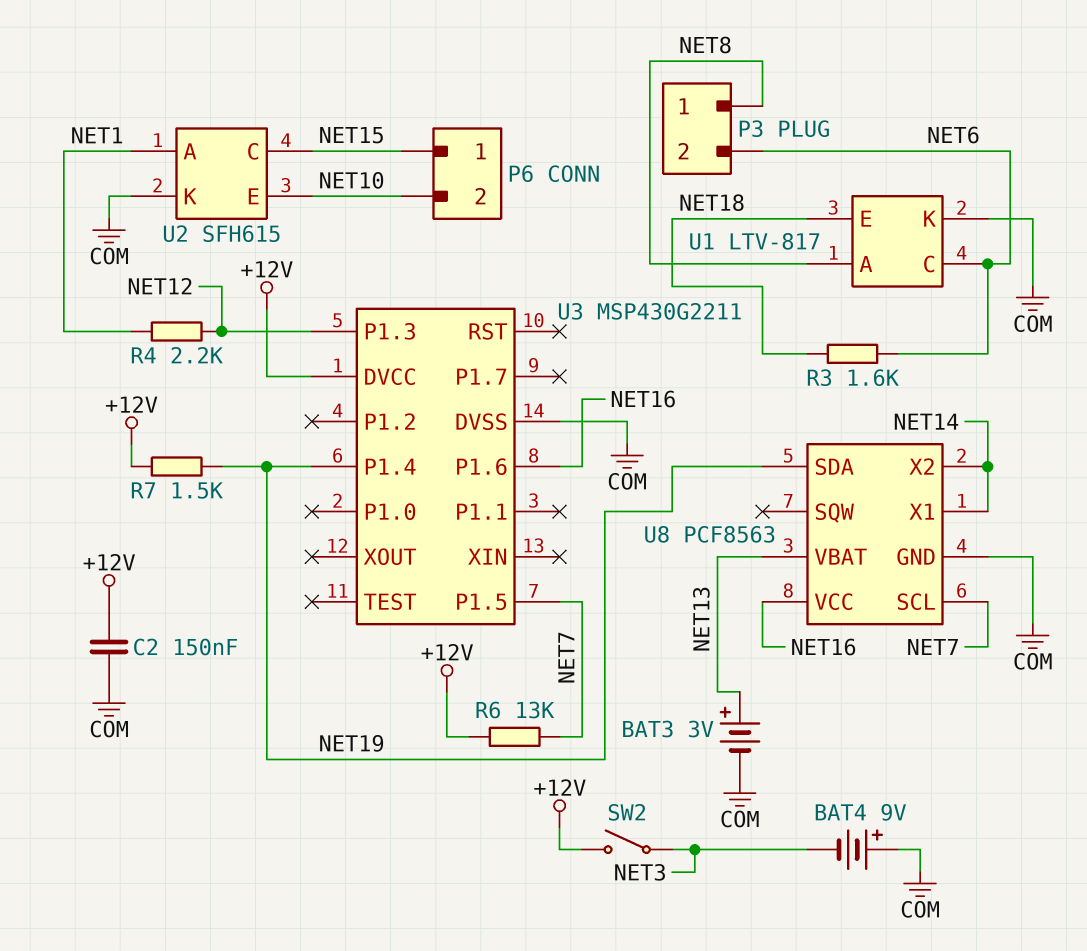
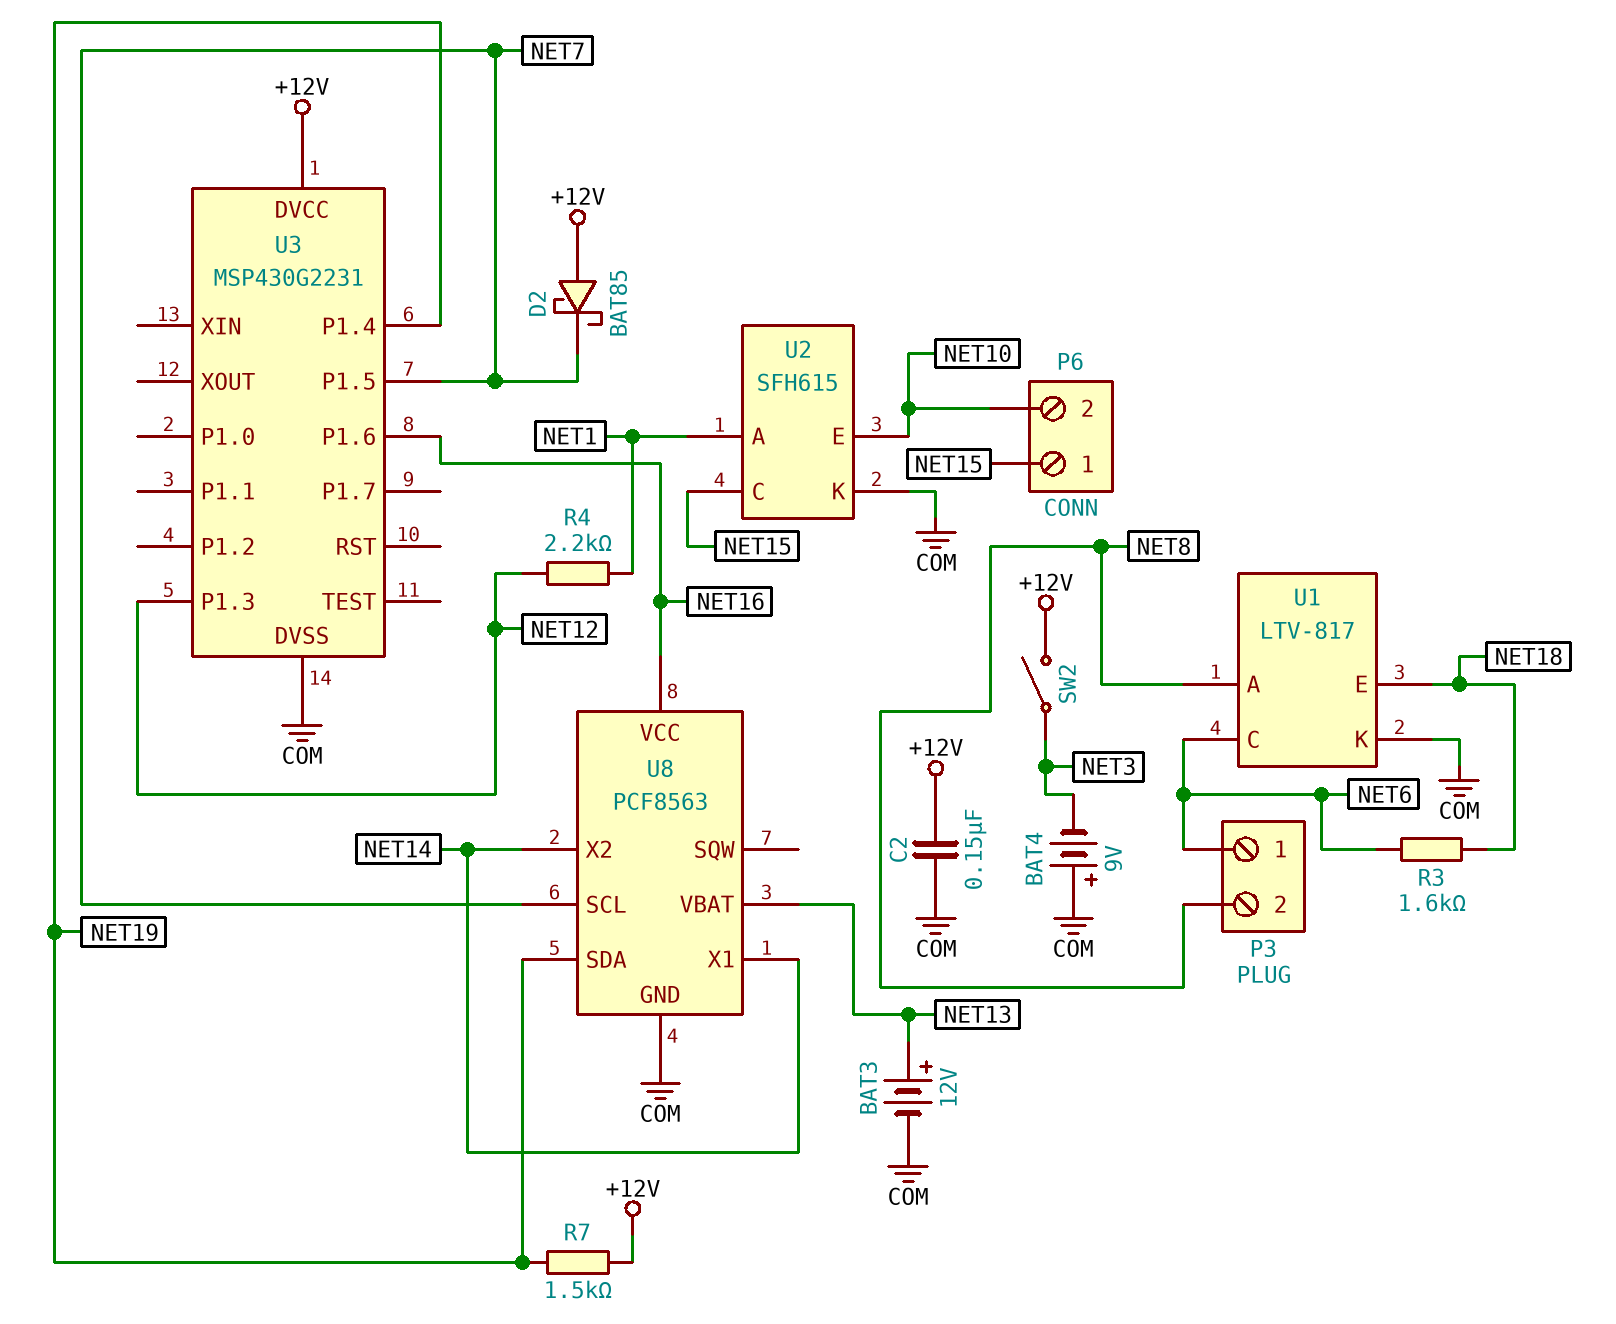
BAT3: 3V (plus NET13, minus COM) -> 12V (plus NET13, minus COM)
D2: none -> schottky BAT85 (A +12V, K NET7)
P3 pin 1: NET8 -> NET6
P3 pin 2: NET6 -> NET8
R6: 13k (+12V, NET7) -> none
U3: MSP430G2211 -> MSP430G2231

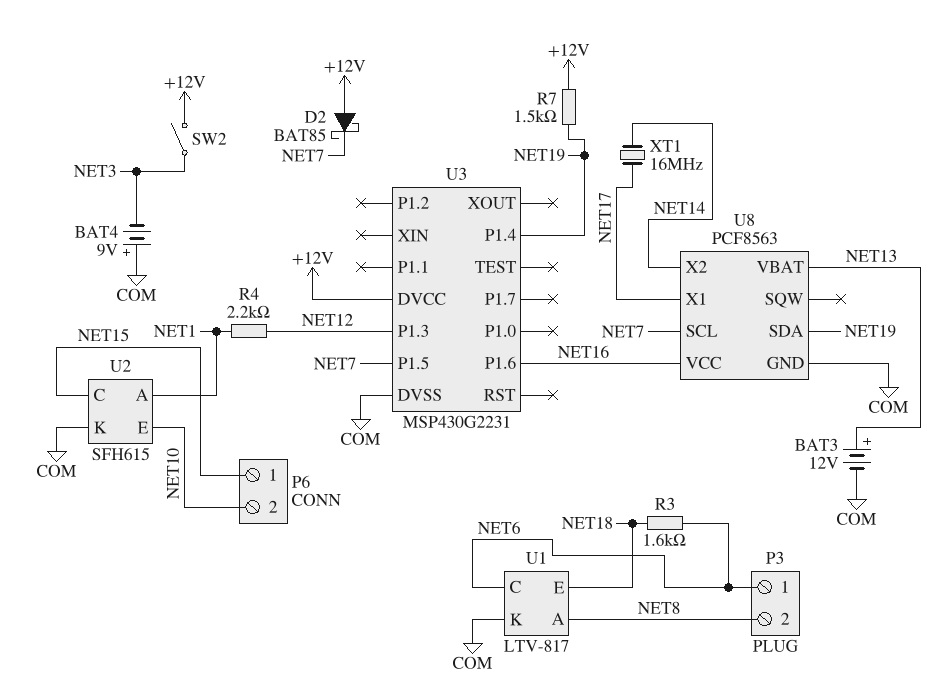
C2: 150nF (+12V, COM) -> none
U8 pin X1: NET14 -> NET17
XT1: none -> 16MHz (NET14, NET17)

